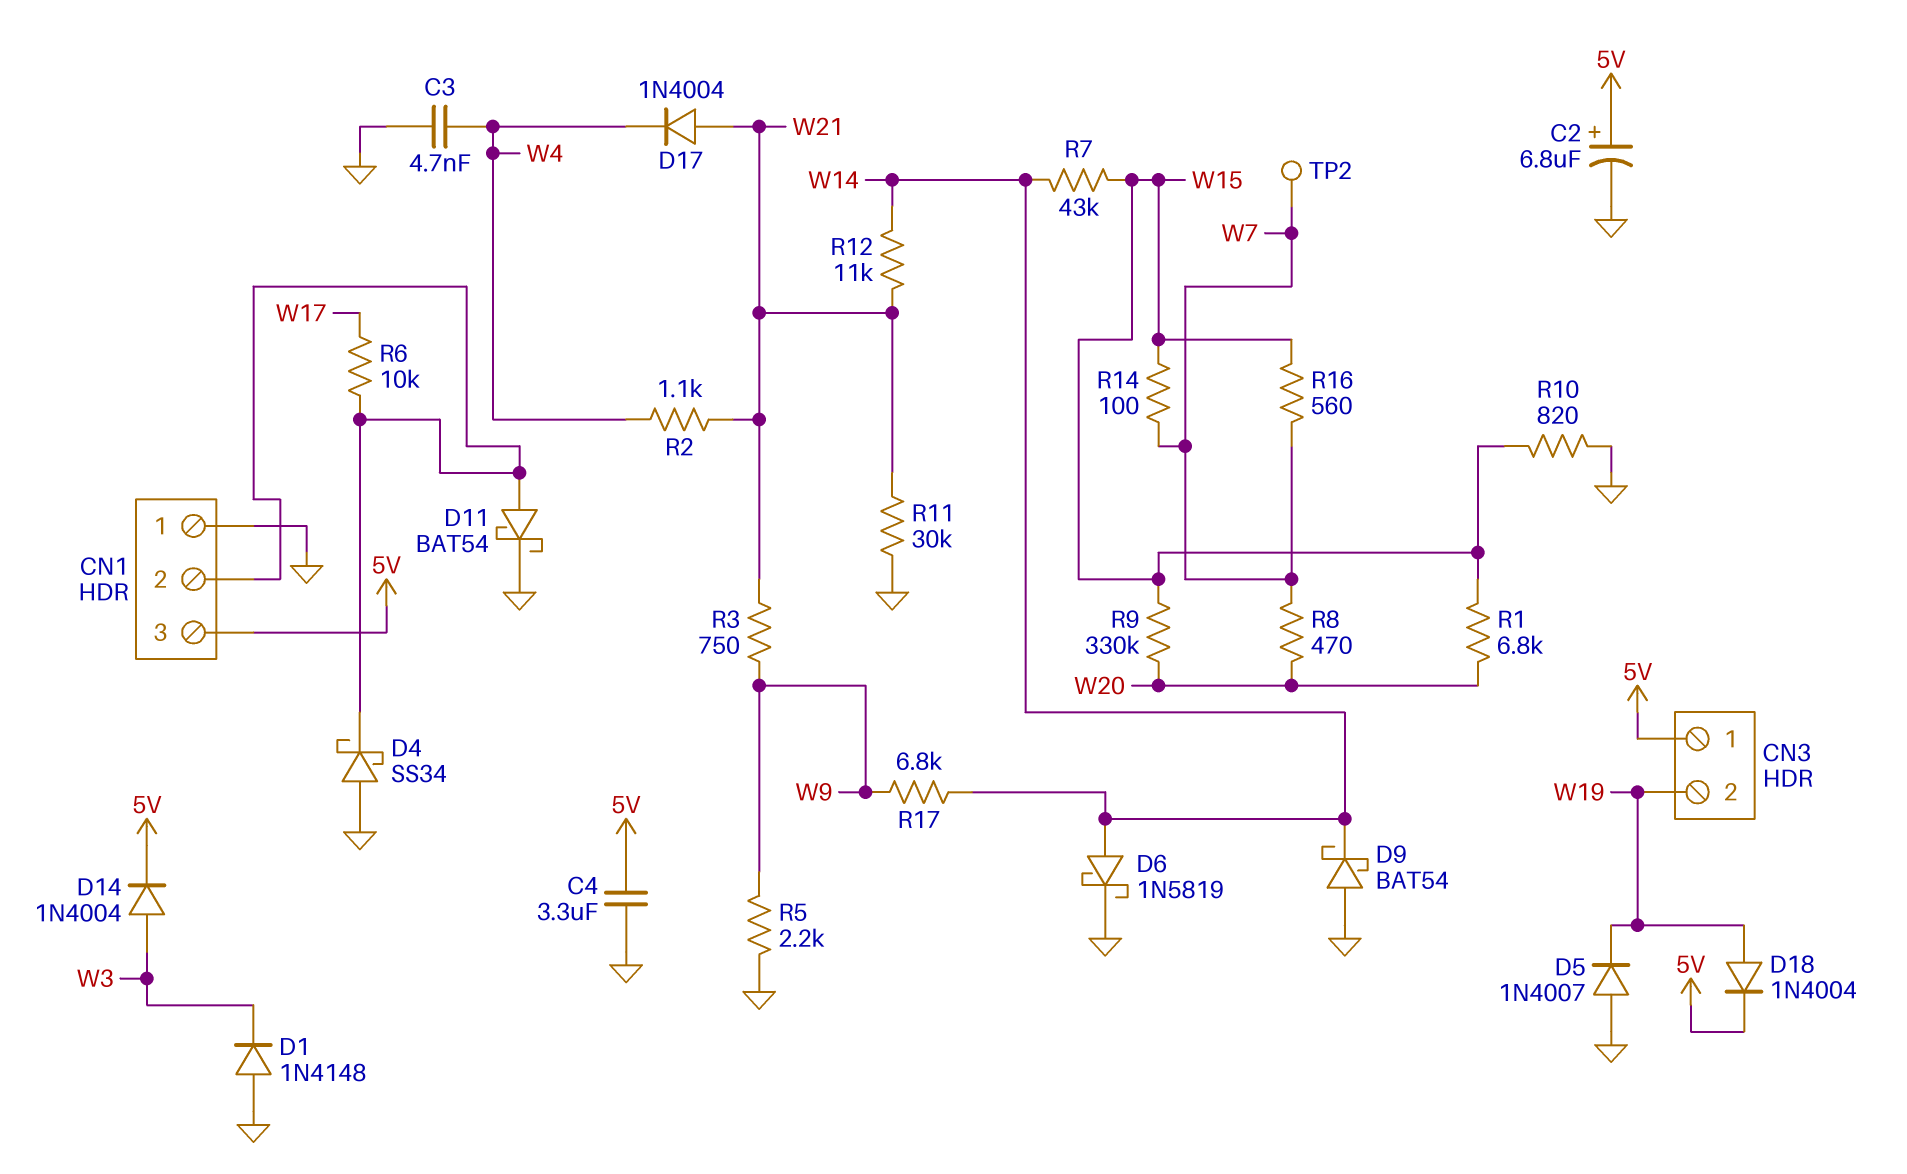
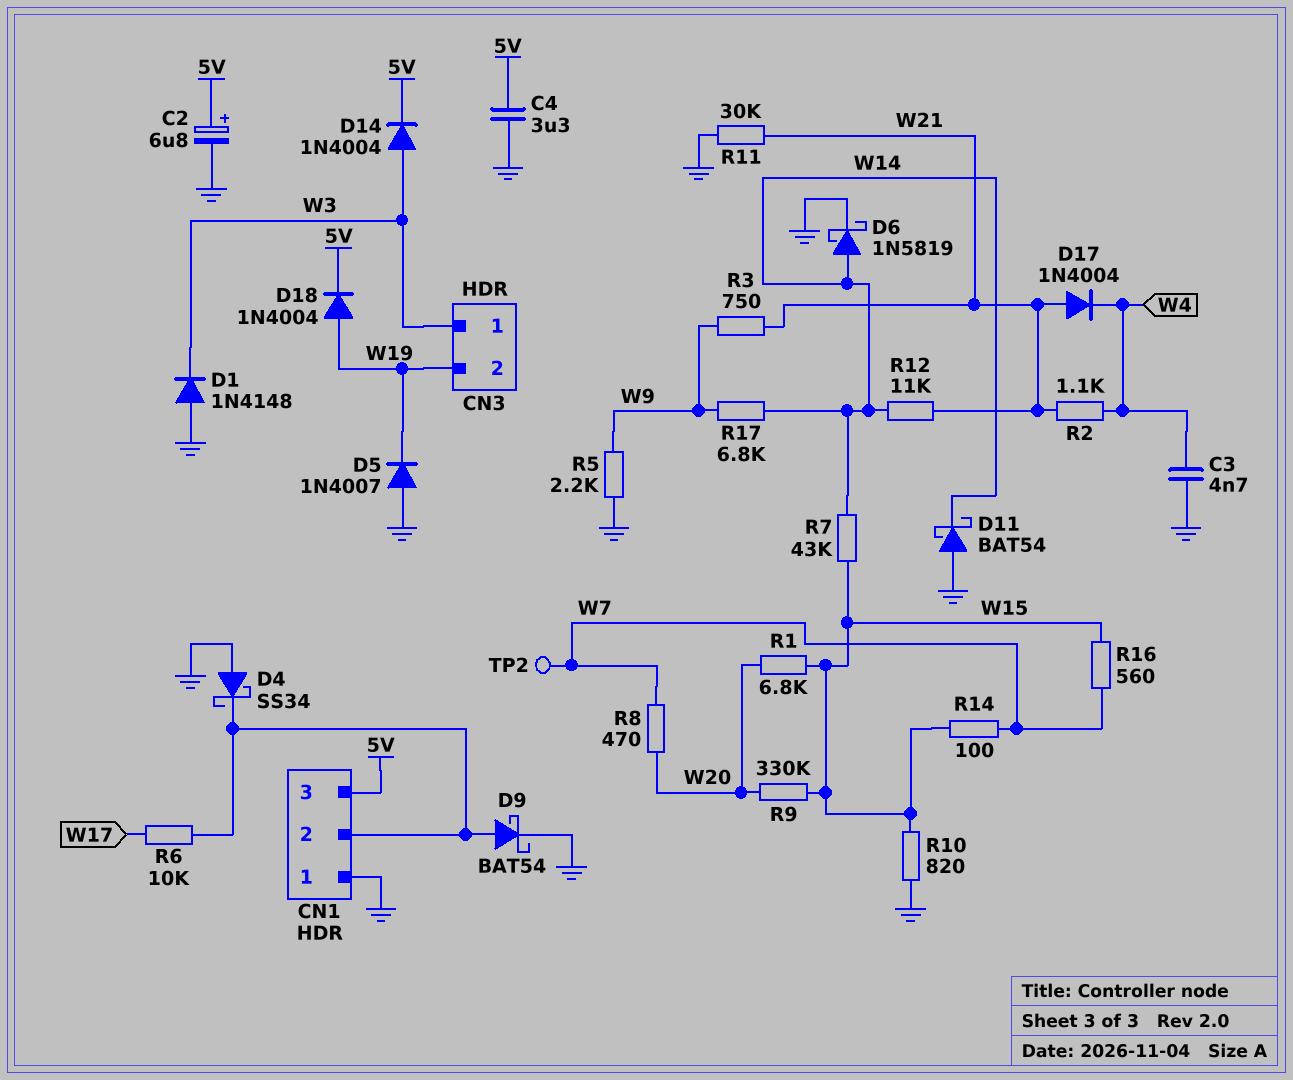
CN3 pin 1: 5V -> W3
D9: schottky BAT54 (A GND, K W14) -> schottky BAT54 (A CN1/2, K GND)
D11: schottky BAT54 (A CN1/2, K GND) -> schottky BAT54 (A GND, K W14)

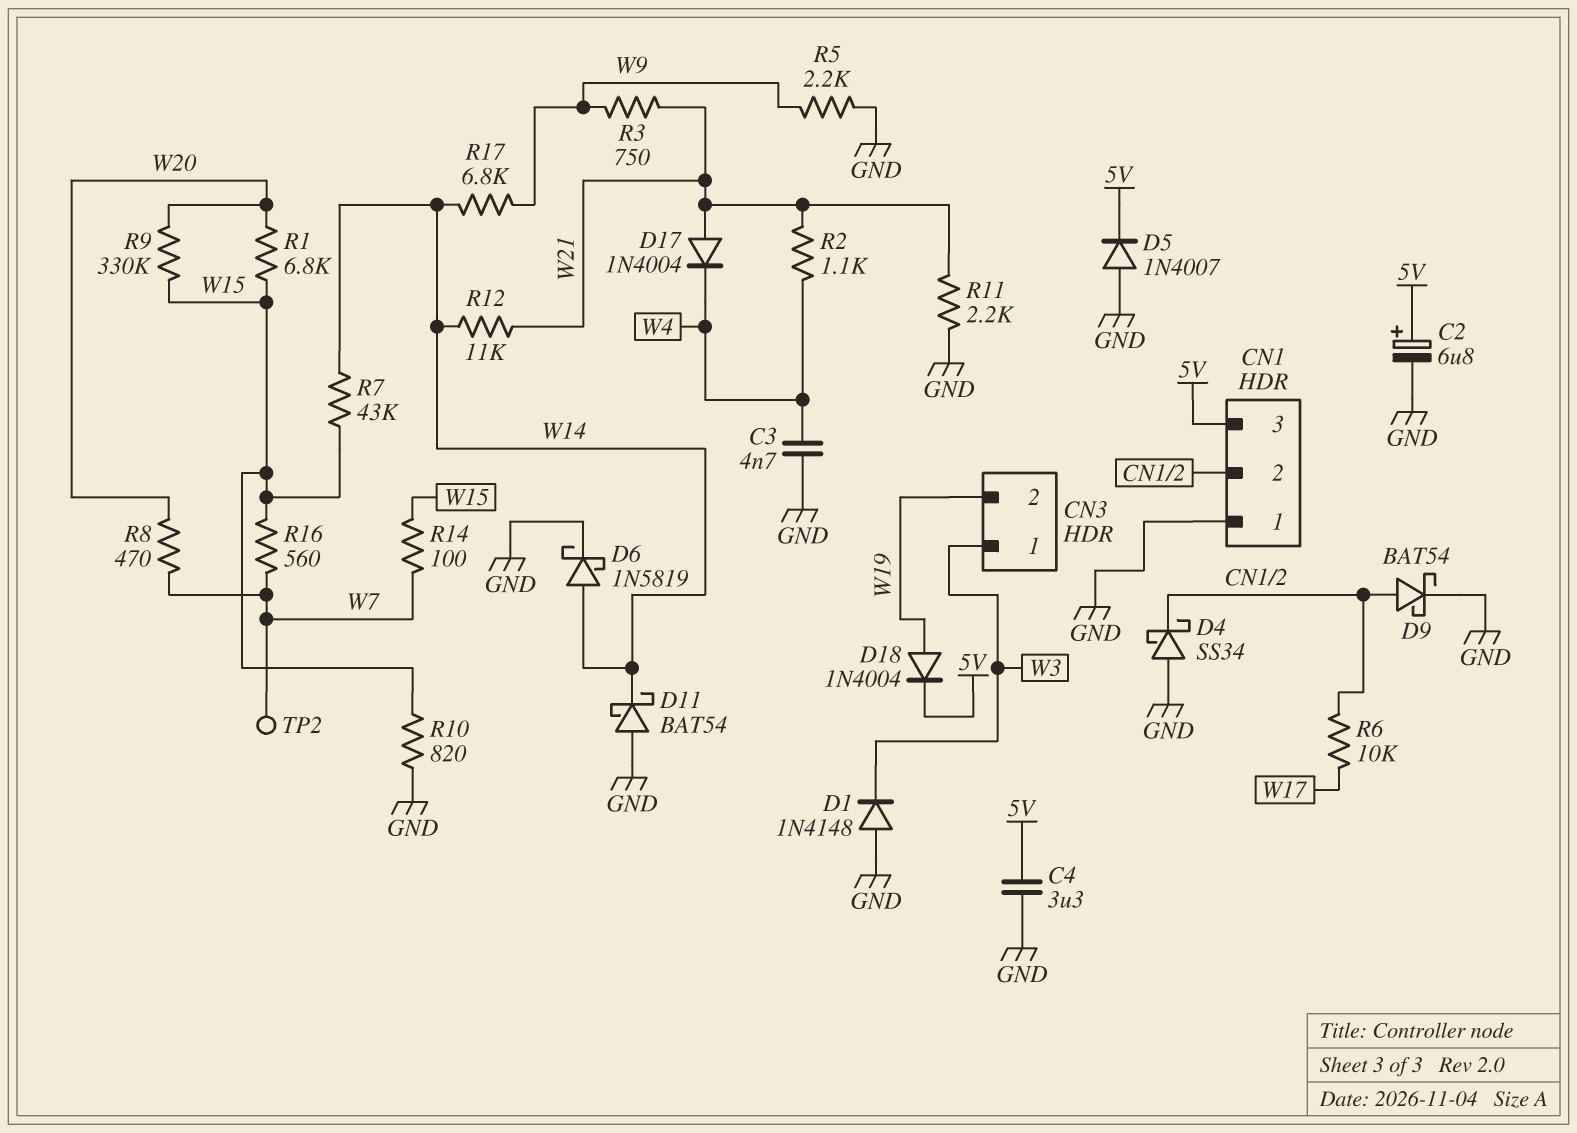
D5: diode 1N4007 (A GND, K W19) -> diode 1N4007 (A GND, K 5V)
D14: diode 1N4004 (A W3, K 5V) -> none
R11: 30k (GND, W21) -> 2.2k (GND, W21)

